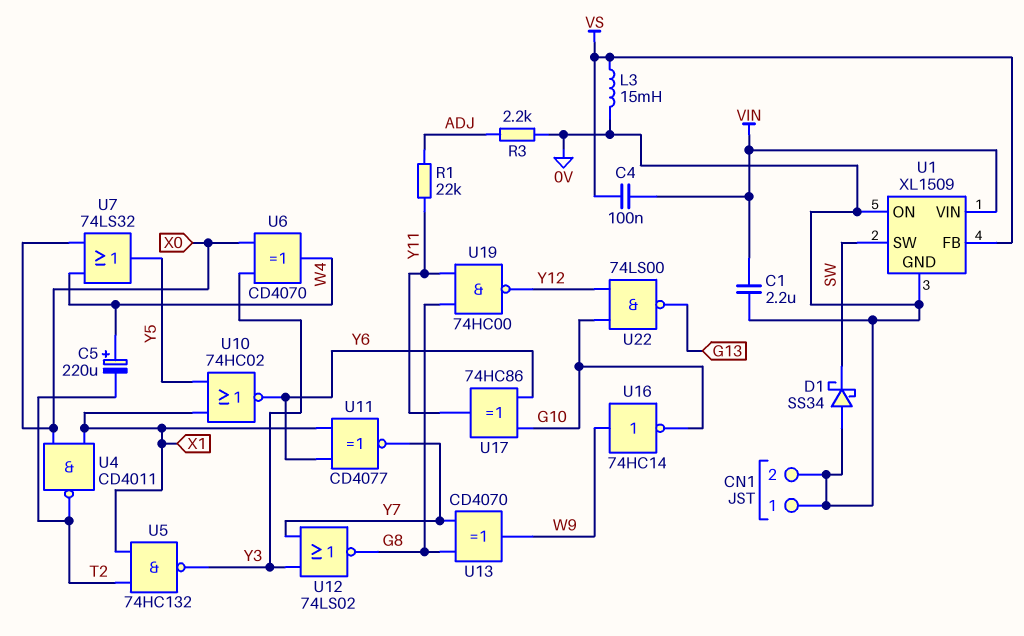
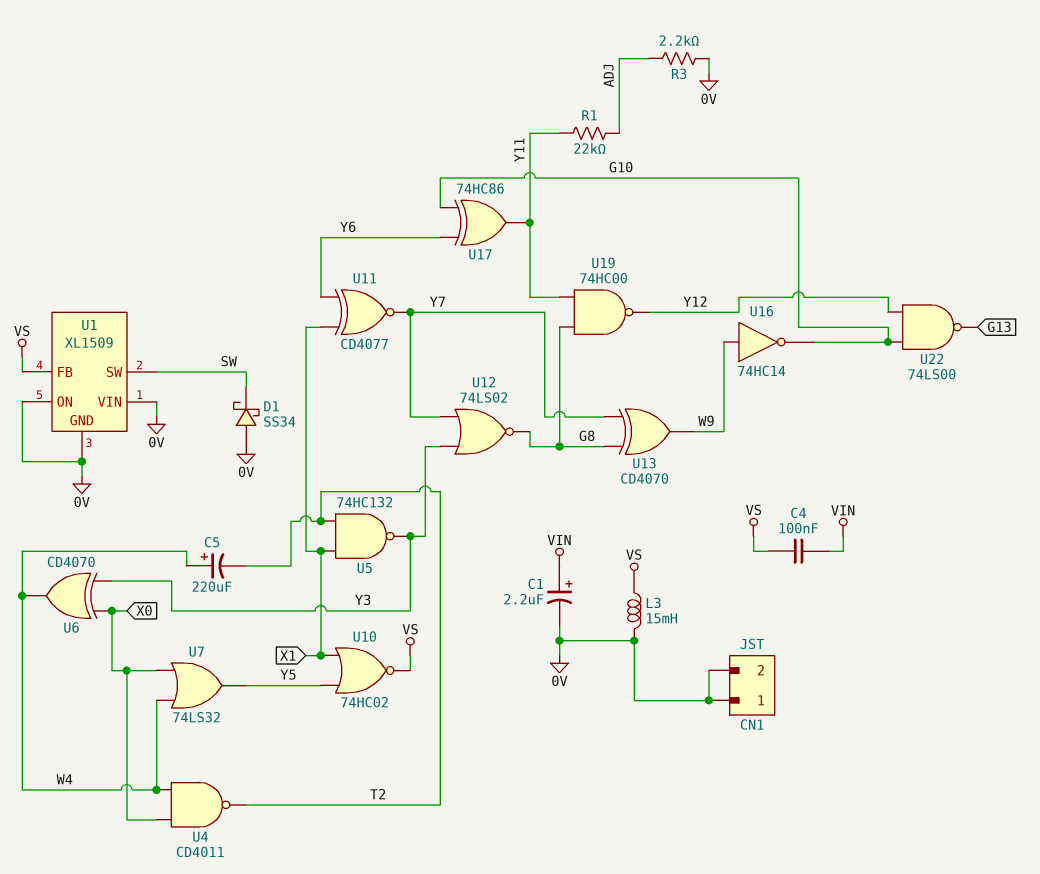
C1: 2.2uF (0V, VIN) -> 2.2uF (plus VIN, minus 0V)
U1 pin VIN: VIN -> 0V
U4: NAND CD4011 (in X0, in X1, out T2) -> NAND CD4011 (in W4, in X0, out T2)
U10: NOR 74HC02 (in X1, in Y5, out Y6) -> NOR 74HC02 (in X1, in Y5, out VS)

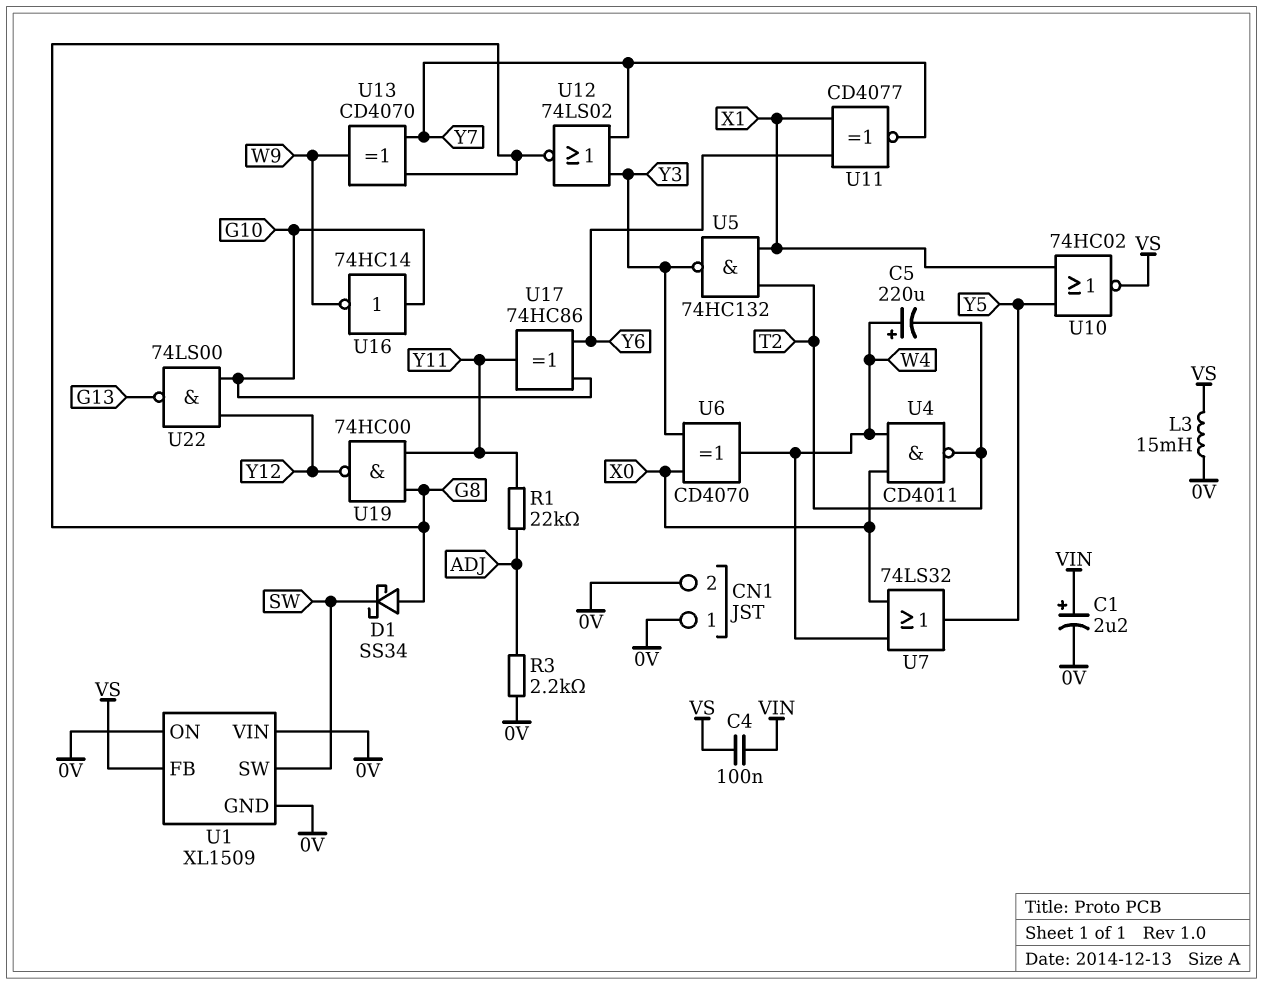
D1: schottky SS34 (A 0V, K SW) -> schottky SS34 (A G8, K SW)
U16: NOT 74HC14 (in W9, out G10) -> NOT 74HC14 (in G10, out W9)

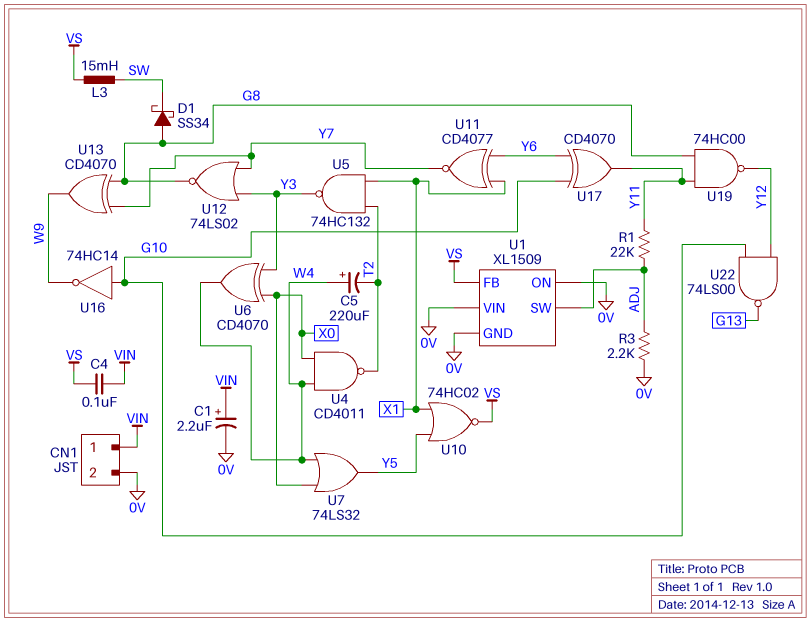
CN1 pin 1: 0V -> VIN
L3: 15mH (0V, VS) -> 15mH (SW, VS)
U1 pin SW: SW -> ADJ
U17: XOR 74HC86 (in G10, in Y6, out Y11) -> XOR CD4070 (in G10, in Y6, out Y11)

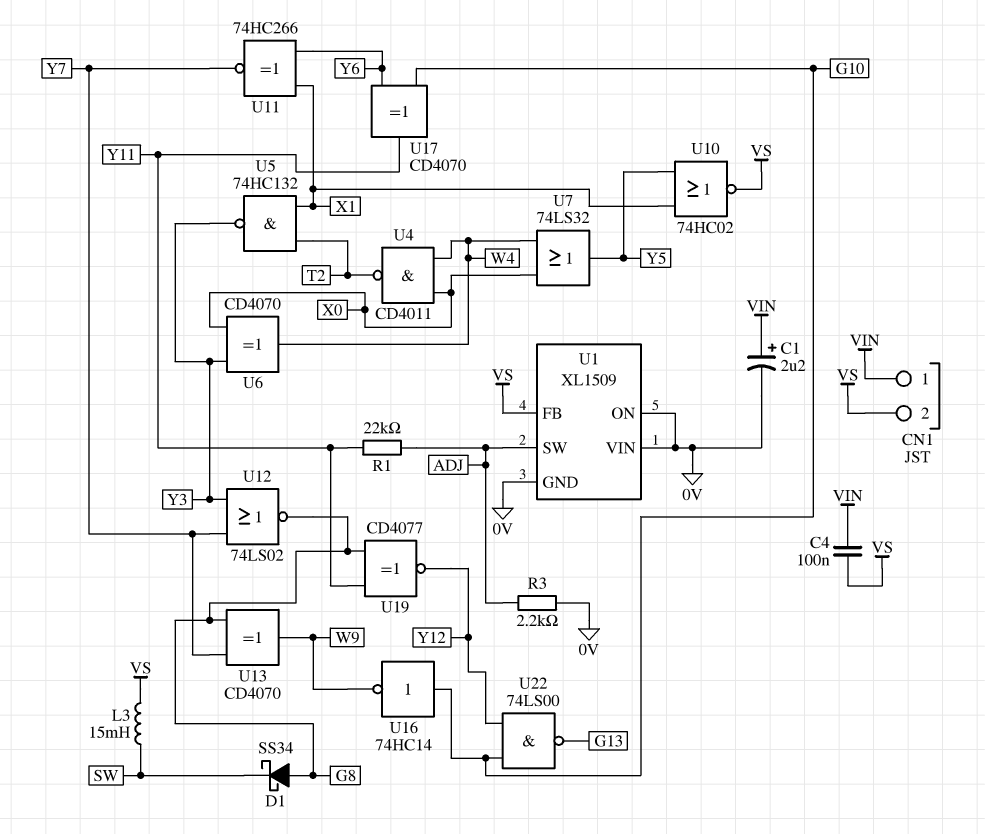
C5: 220uF (plus W4, minus T2) -> none
CN1 pin 2: 0V -> VS
U11: XNOR CD4077 (in X1, in Y6, out Y7) -> XNOR 74HC266 (in X1, in Y6, out Y7)
U19: NAND 74HC00 (in G8, in Y11, out Y12) -> XNOR CD4077 (in G8, in Y11, out Y12)

